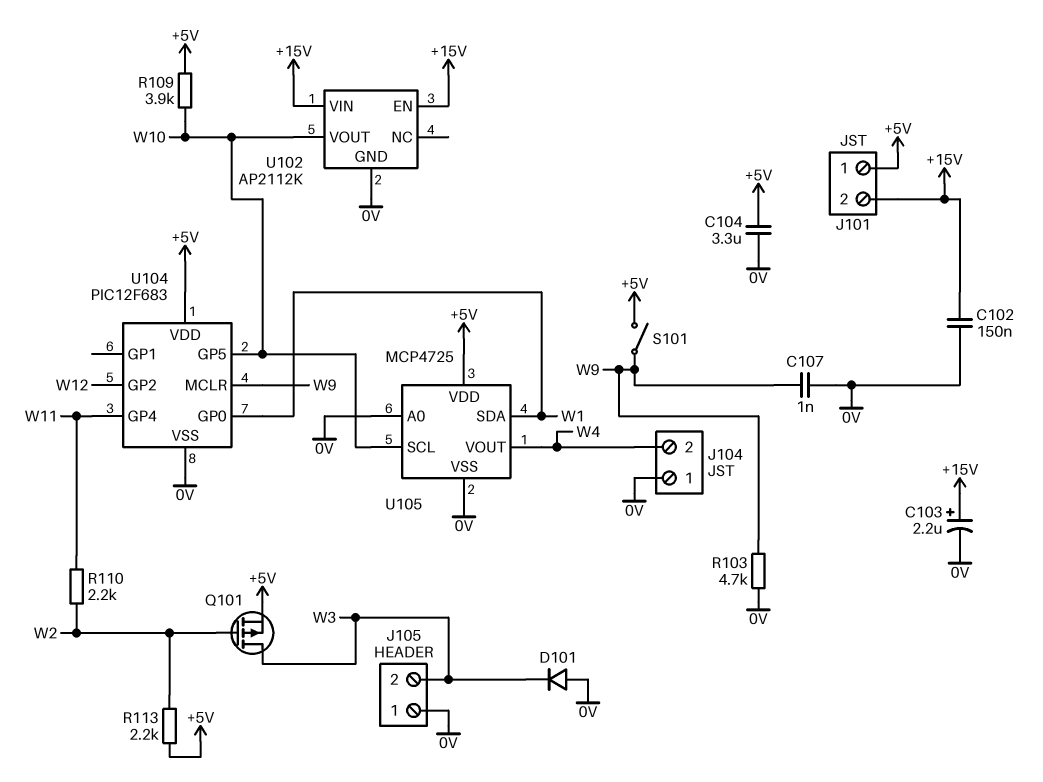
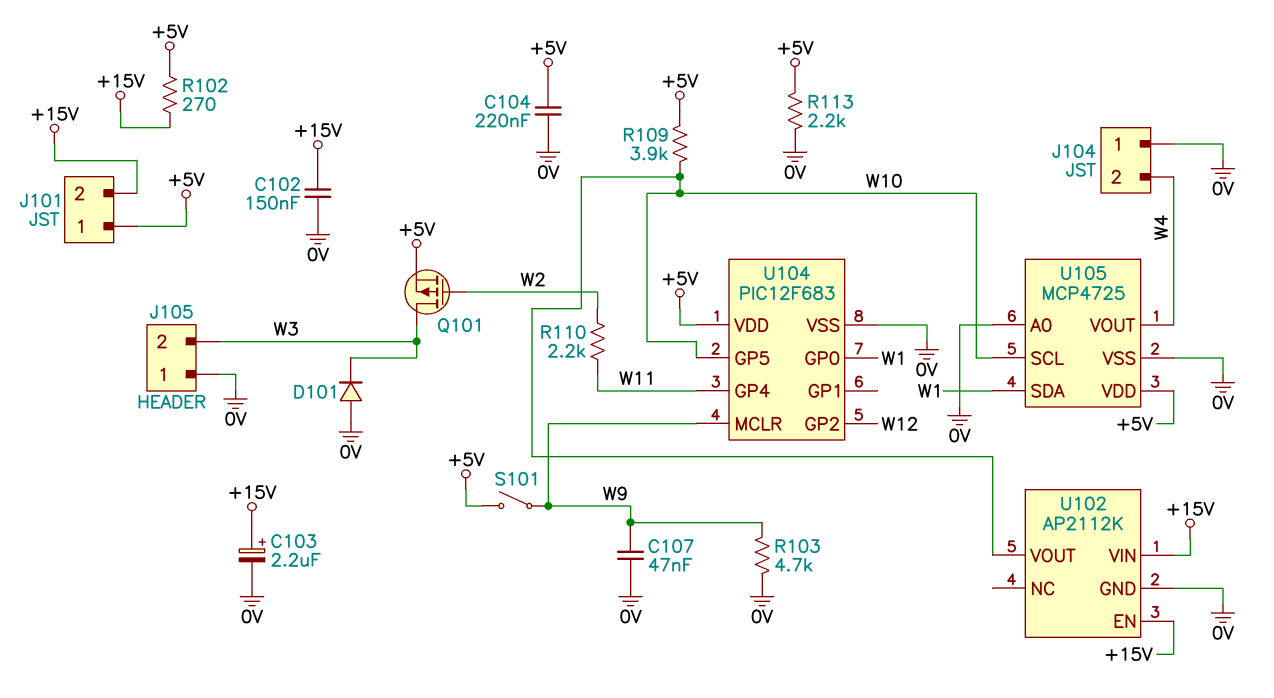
C104: 3.3uF (+5V, 0V) -> 220nF (+5V, 0V)
C107: 1nF (0V, W9) -> 47nF (0V, W9)
R102: none -> 270 (+5V, +15V)
R113: 2.2k (+5V, W2) -> 2.2k (+5V, 0V)

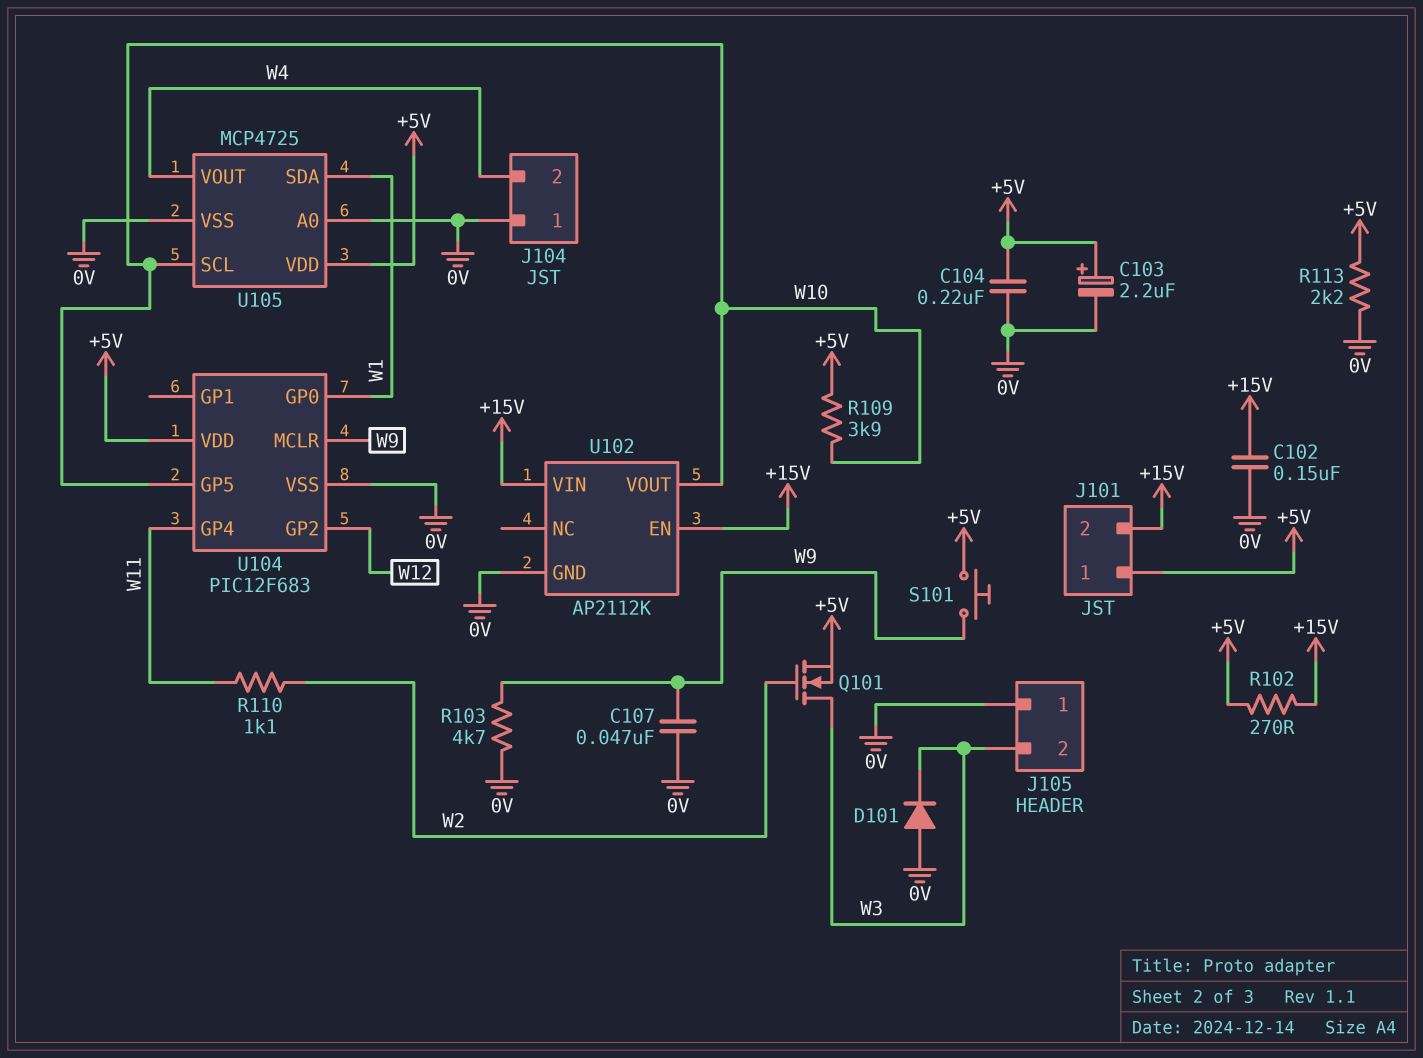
C103: 2.2uF (plus +15V, minus 0V) -> 2.2uF (plus +5V, minus 0V)
Q101: PMOS (G W2, D W3, S +5V) -> NMOS (G W2, D W3, S +5V)
R110: 2.2k (W2, W11) -> 1.1k (W2, W11)
S101: switch (+5V, W9) -> button (+5V, W9)

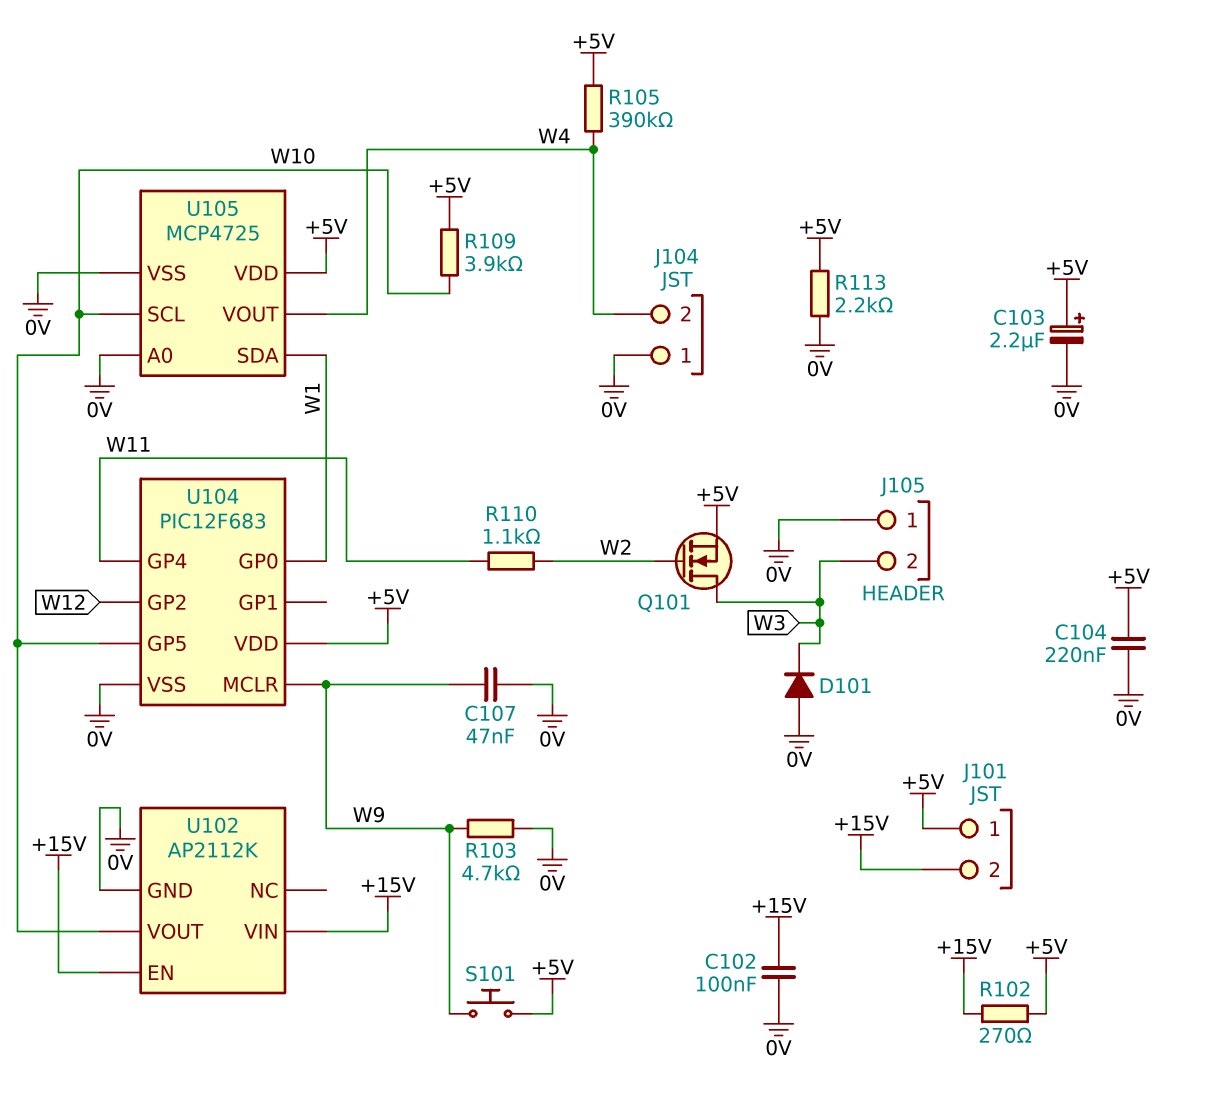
C102: 150nF (+15V, 0V) -> 100nF (+15V, 0V)
R105: none -> 390k (+5V, W4)

